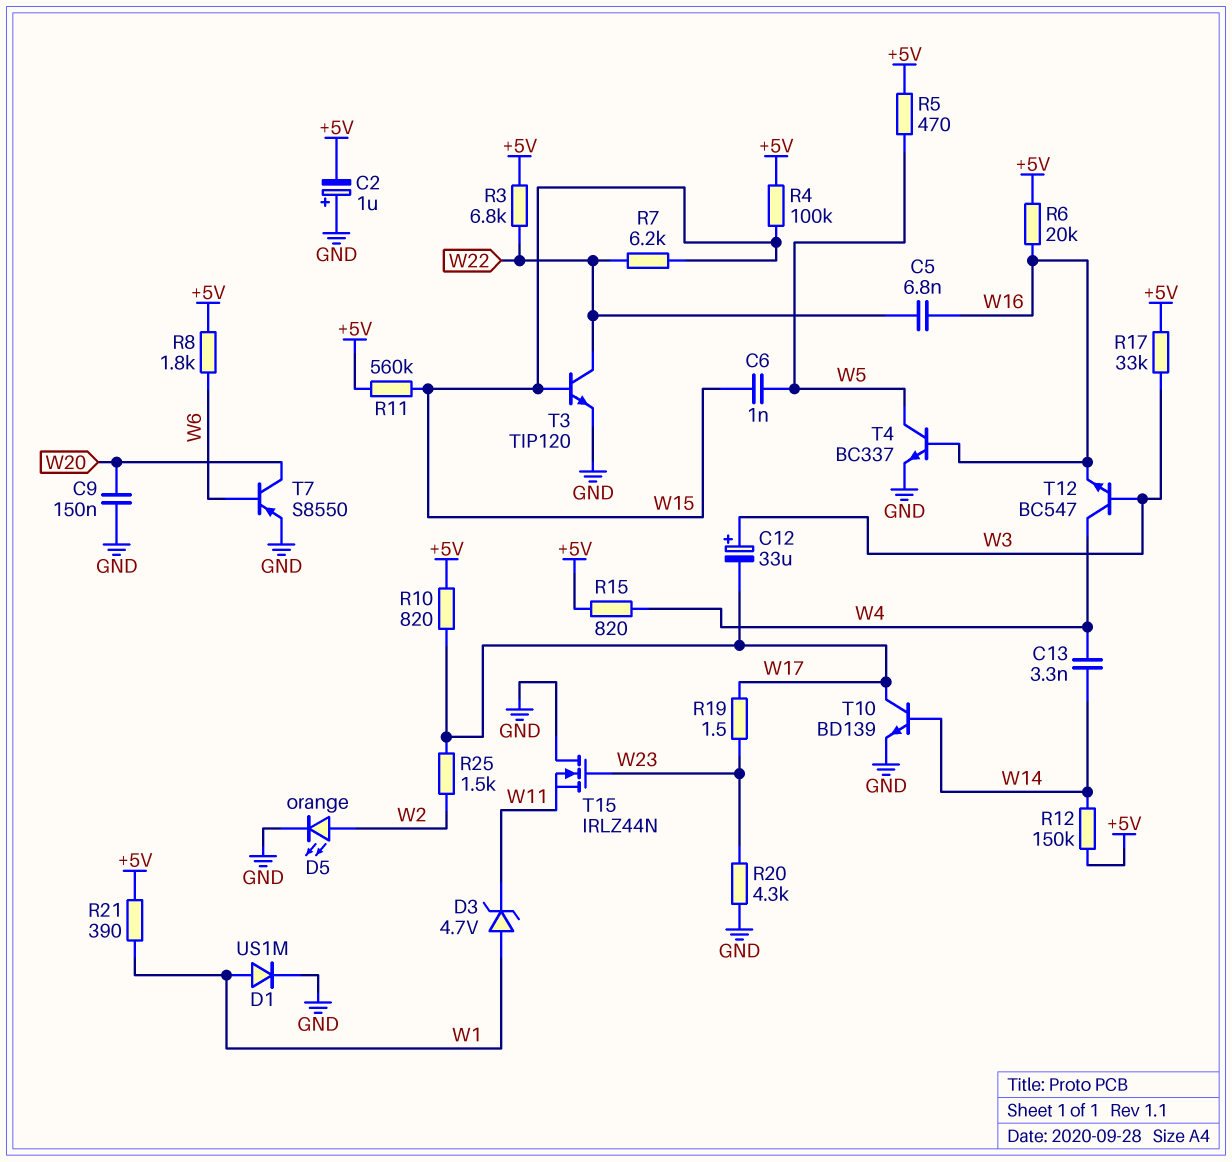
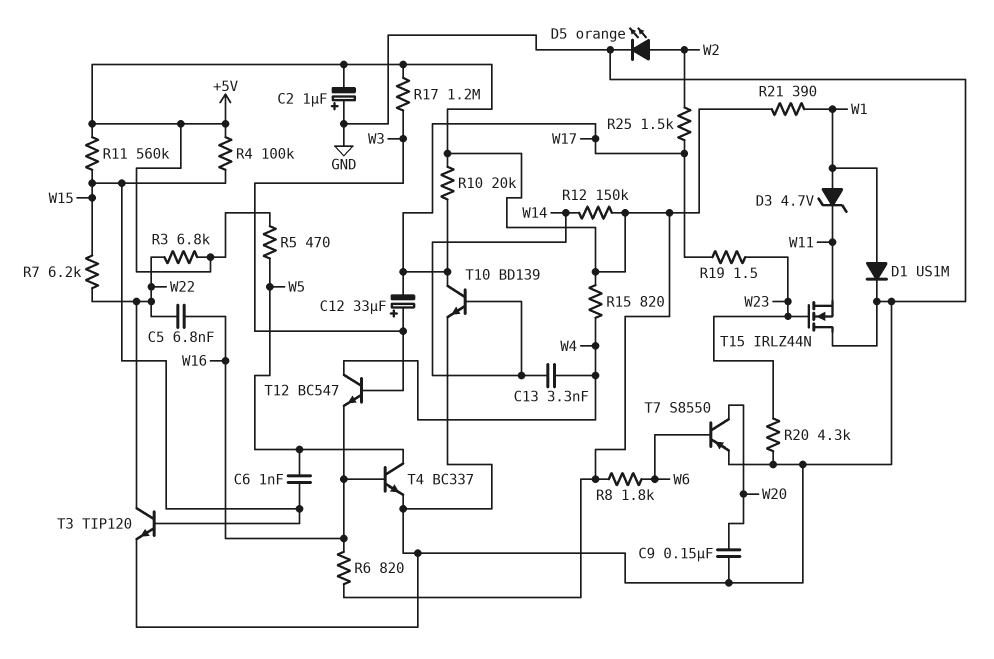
R6: 20k (+5V, W16) -> 820 (+5V, W16)
R10: 820 (+5V, W17) -> 20k (+5V, W17)
R17: 33k (+5V, W3) -> 1.2M (+5V, W3)

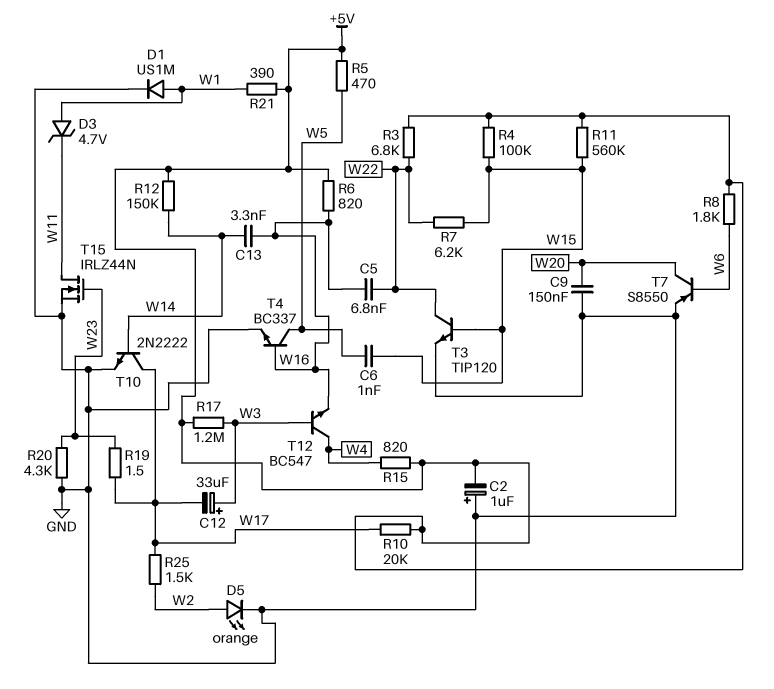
C13: 3.3nF (W4, W14) -> 3.3nF (W14, W16)
T10: NPN BD139 (B W14, C W17, E GND) -> NPN 2N2222 (B W14, C W17, E GND)
T15: NMOS IRLZ44N (G W23, D GND, S W11) -> NMOS IRLZ44N (G W23, D W11, S GND)

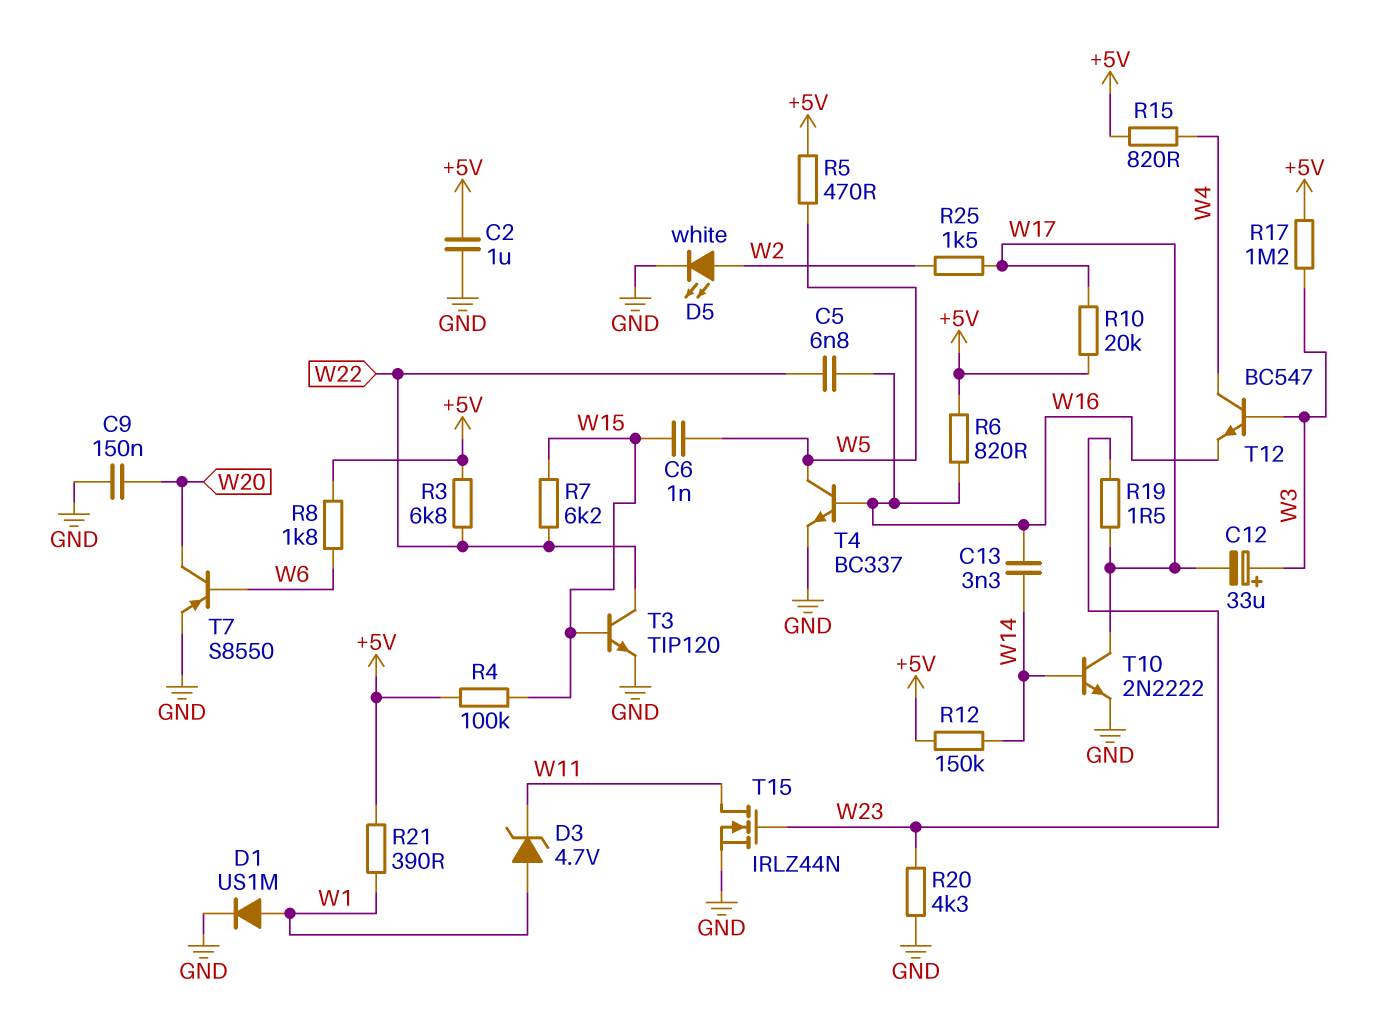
C2: 1uF (plus GND, minus +5V) -> 1uF (+5V, GND)
D5: LED orange (A W2, K GND) -> LED white (A W2, K GND)
R11: 560k (+5V, W15) -> none

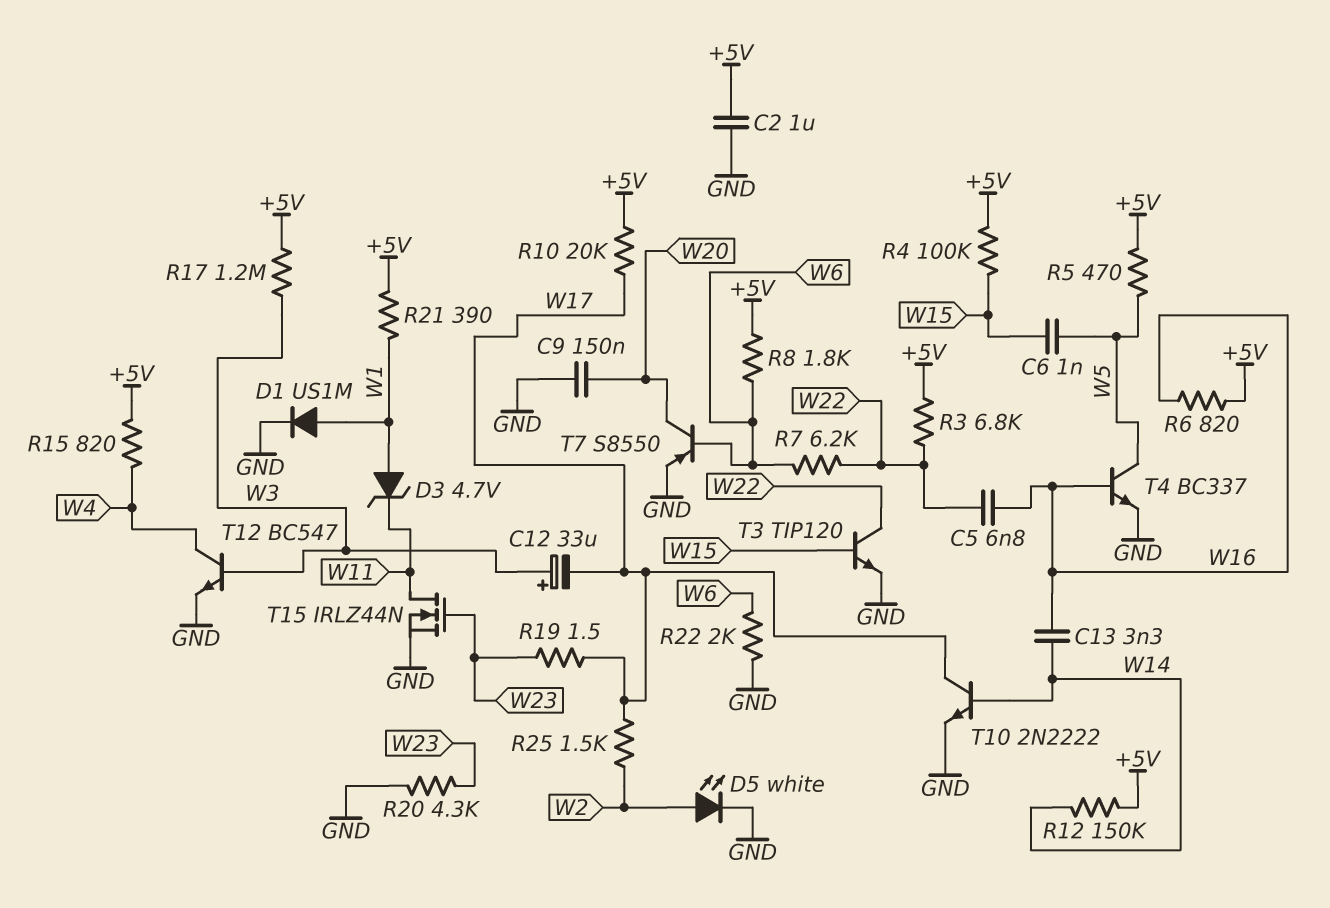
R7: 6.2k (W15, W22) -> 6.2k (W6, W22)
R22: none -> 2k (GND, W6)
T12: NPN BC547 (B W3, C W4, E W16) -> NPN BC547 (B W3, C W4, E GND)

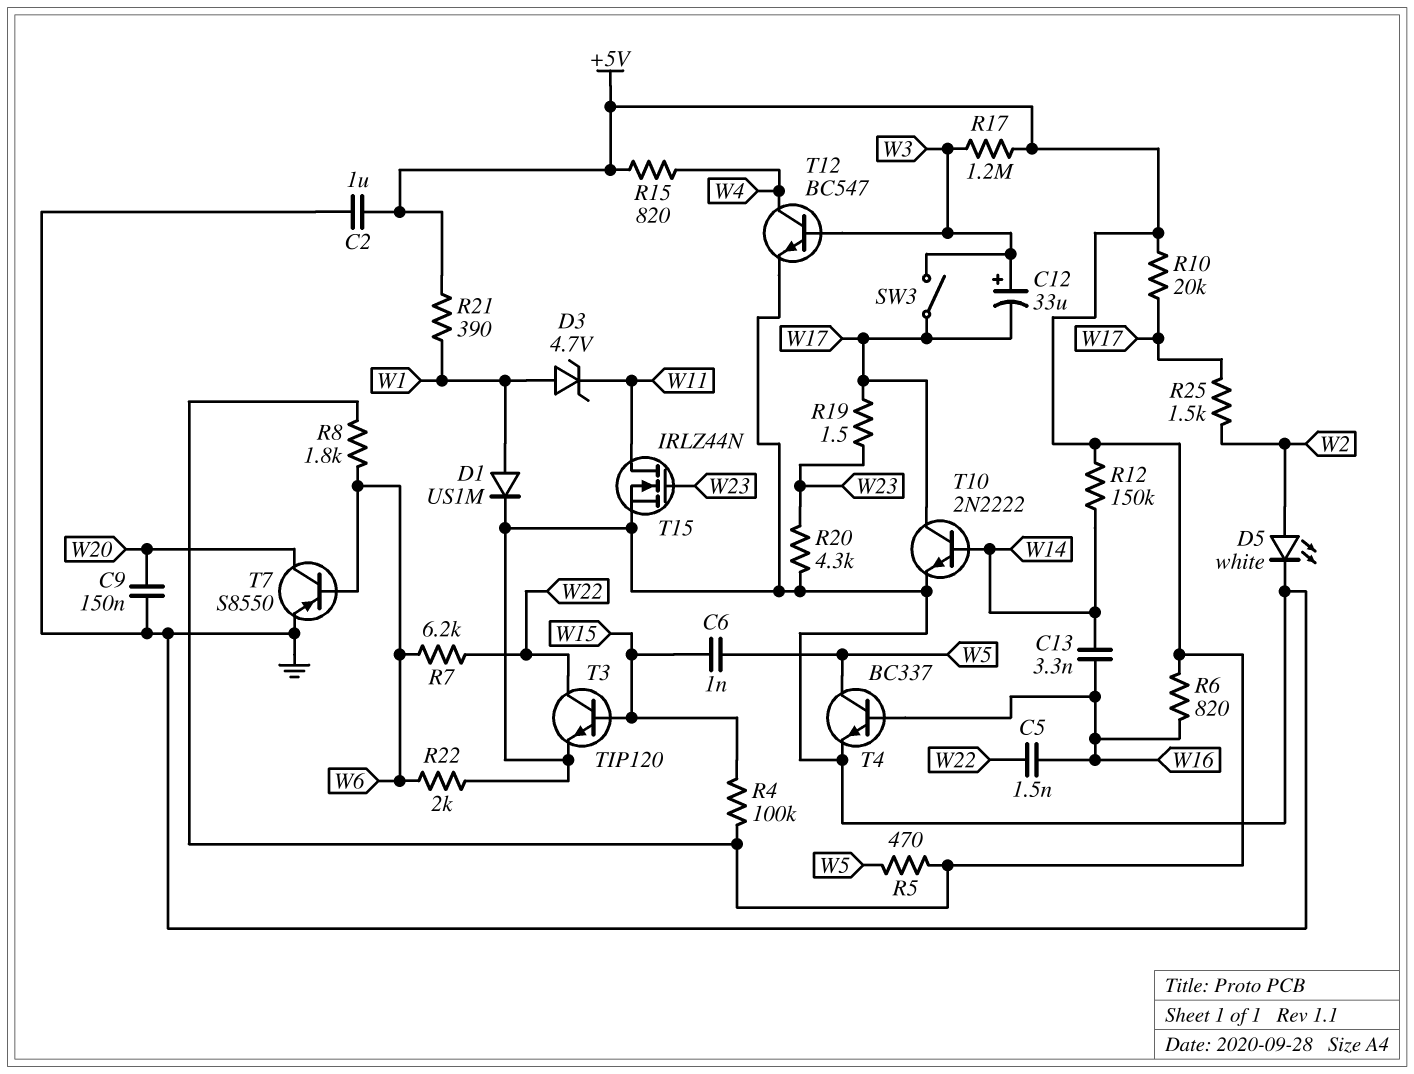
C5: 6.8nF (W16, W22) -> 1.5nF (W16, W22)
R3: 6.8k (+5V, W22) -> none
SW3: none -> switch (W3, W17)

